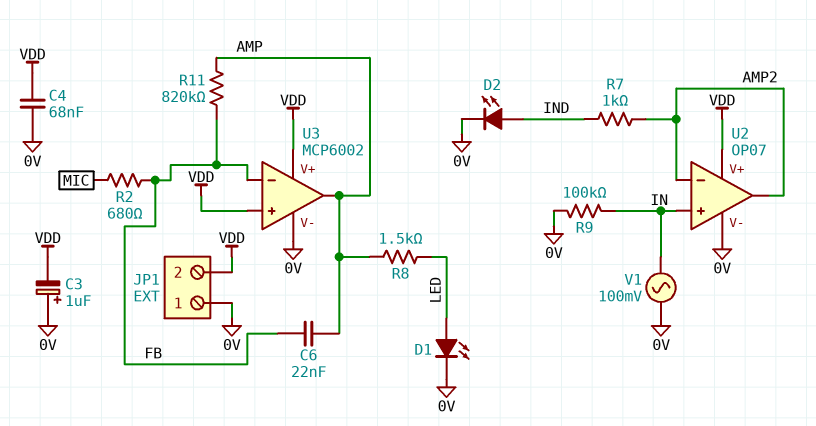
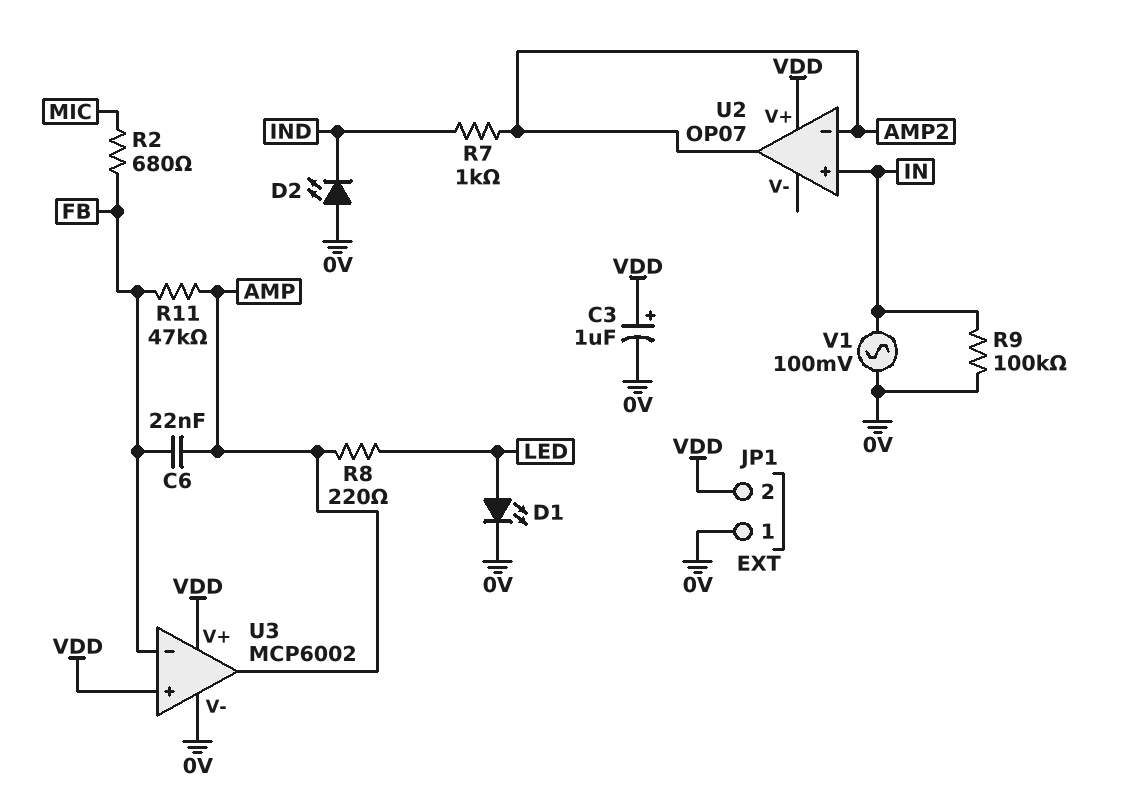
C3: 1uF (plus 0V, minus VDD) -> 1uF (plus VDD, minus 0V)
C4: 68nF (0V, VDD) -> none
D2: LED (A IND, K 0V) -> LED (A 0V, K IND)
R8: 1.5k (AMP, LED) -> 220 (AMP, LED)
R11: 820k (AMP, FB) -> 47k (AMP, FB)
U2 pin V-: 0V -> none

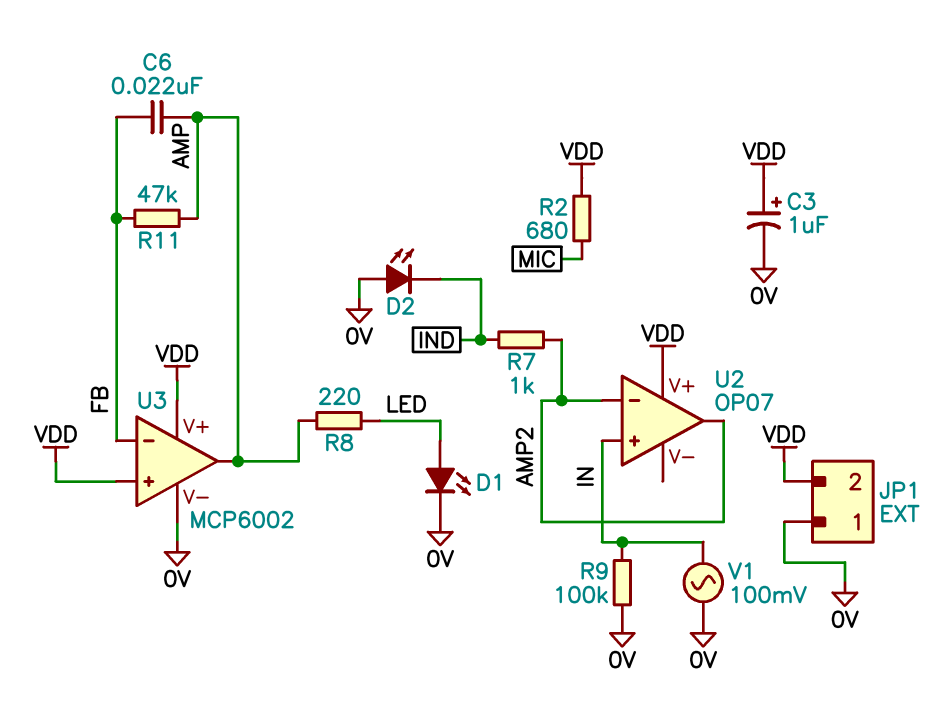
R2: 680 (FB, MIC) -> 680 (MIC, VDD)

